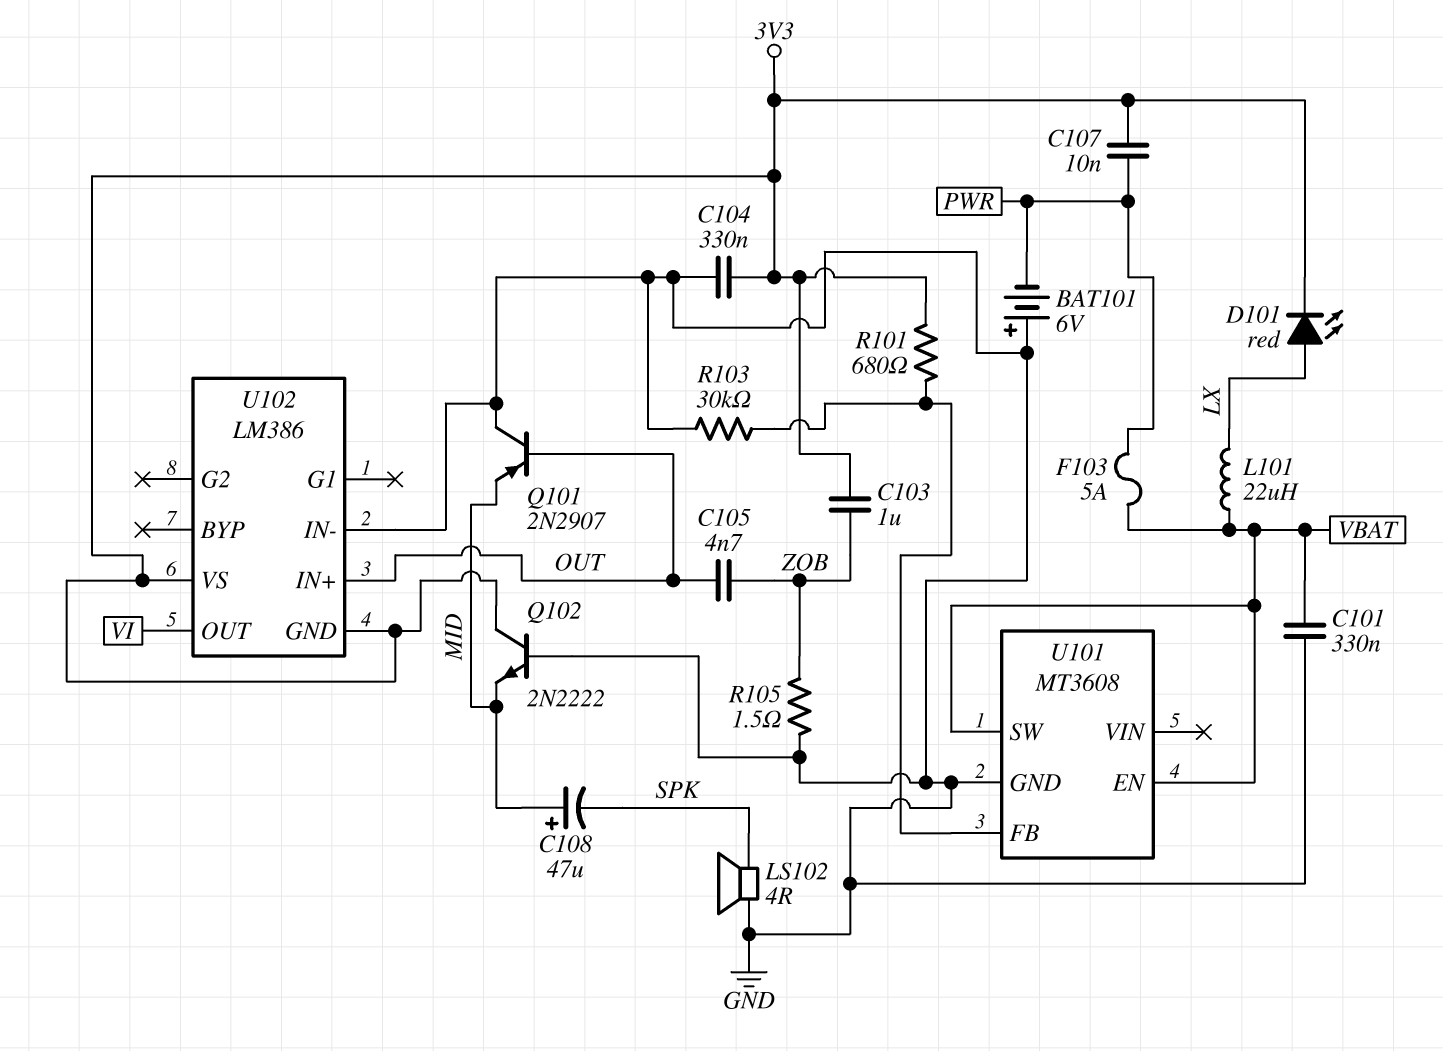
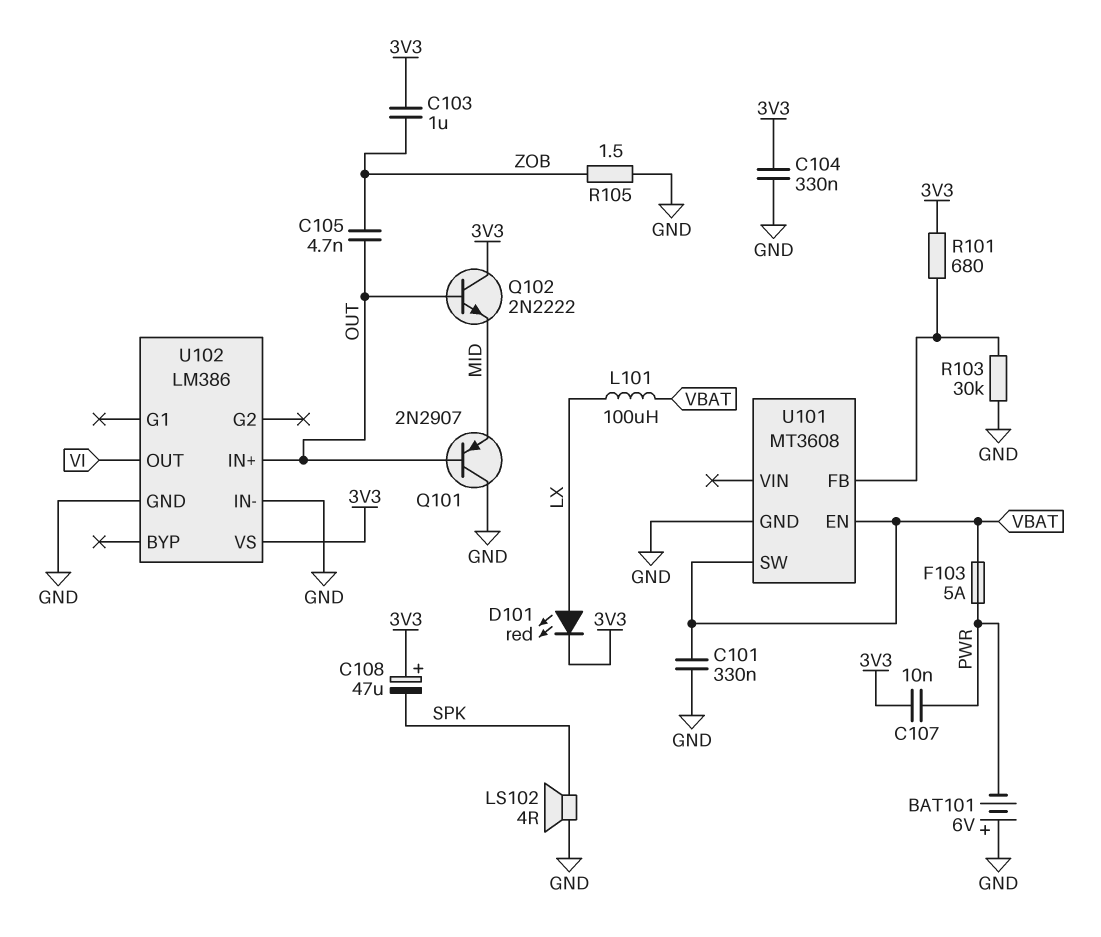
C108: 47uF (plus MID, minus SPK) -> 47uF (plus 3V3, minus SPK)
L101: 22uH (LX, VBAT) -> 100uH (LX, VBAT)
Q102: NPN 2N2222 (B GND, C 3V3, E MID) -> NPN 2N2222 (B OUT, C 3V3, E MID)
U102 pin GND: 3V3 -> GND

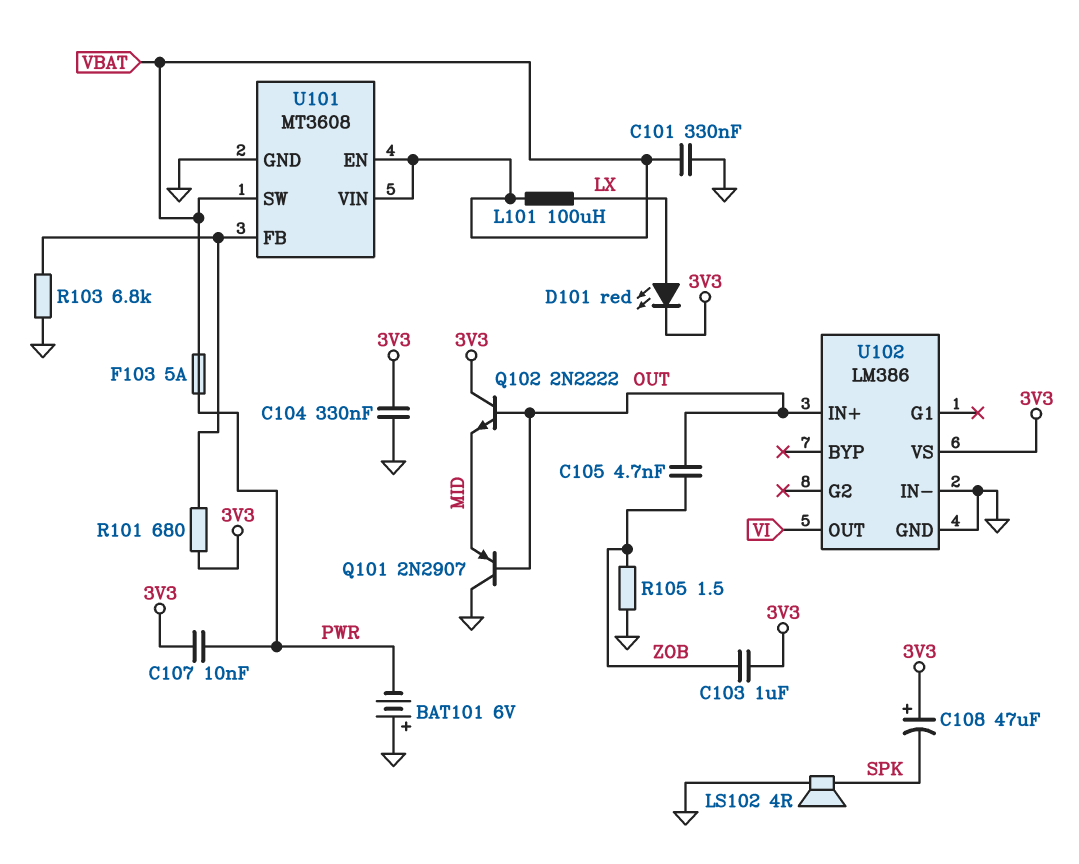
R103: 30k (GND, U101/FB) -> 6.8k (GND, U101/FB)
U101 pin VIN: none -> VBAT

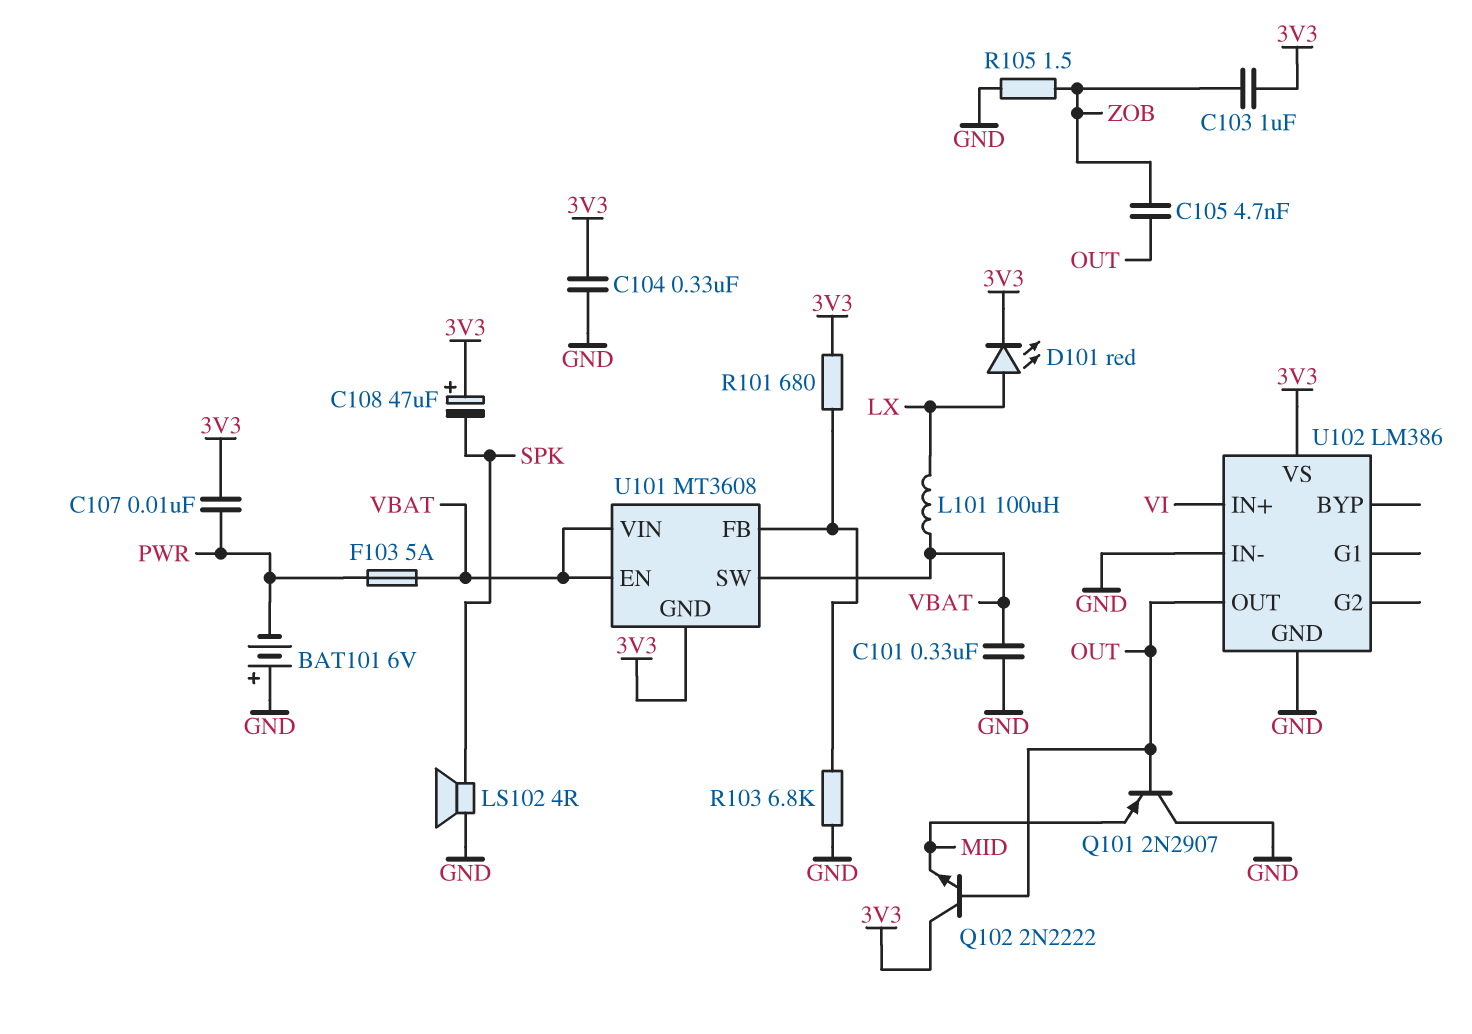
U101 pin GND: GND -> 3V3
U102 pin IN+: OUT -> VI
U102 pin OUT: VI -> OUT

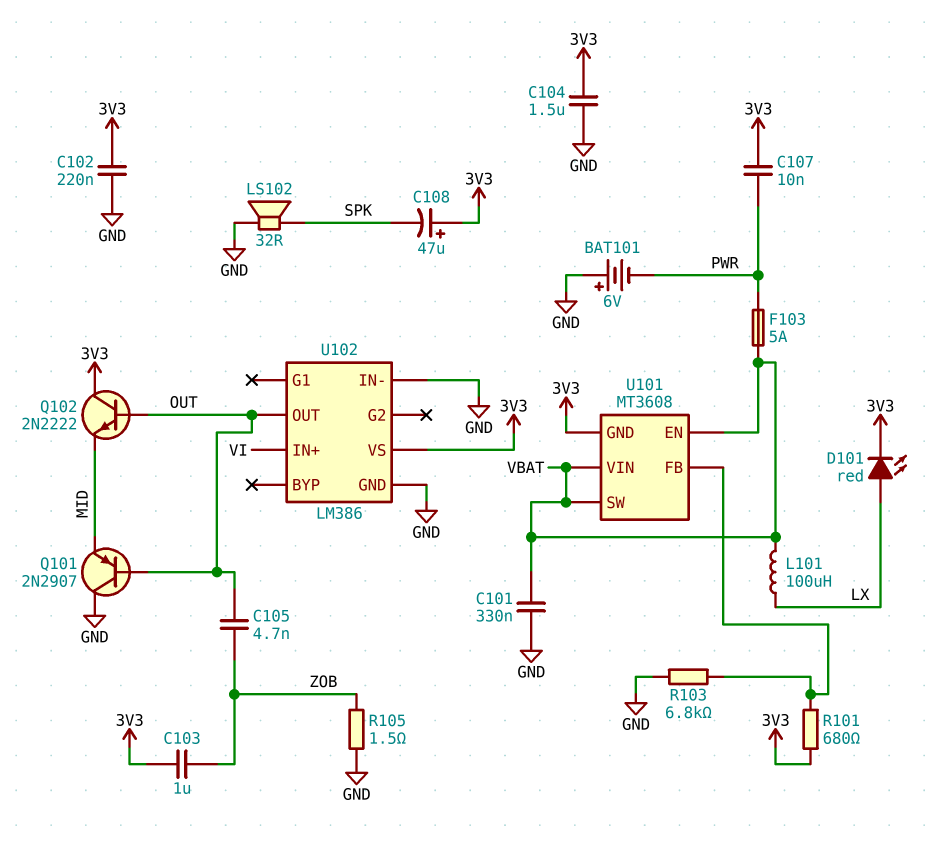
C102: none -> 220nF (3V3, GND)
C104: 330nF (3V3, GND) -> 1.5uF (3V3, GND)
LS102: speaker 4R (GND, SPK) -> speaker 32R (GND, SPK)

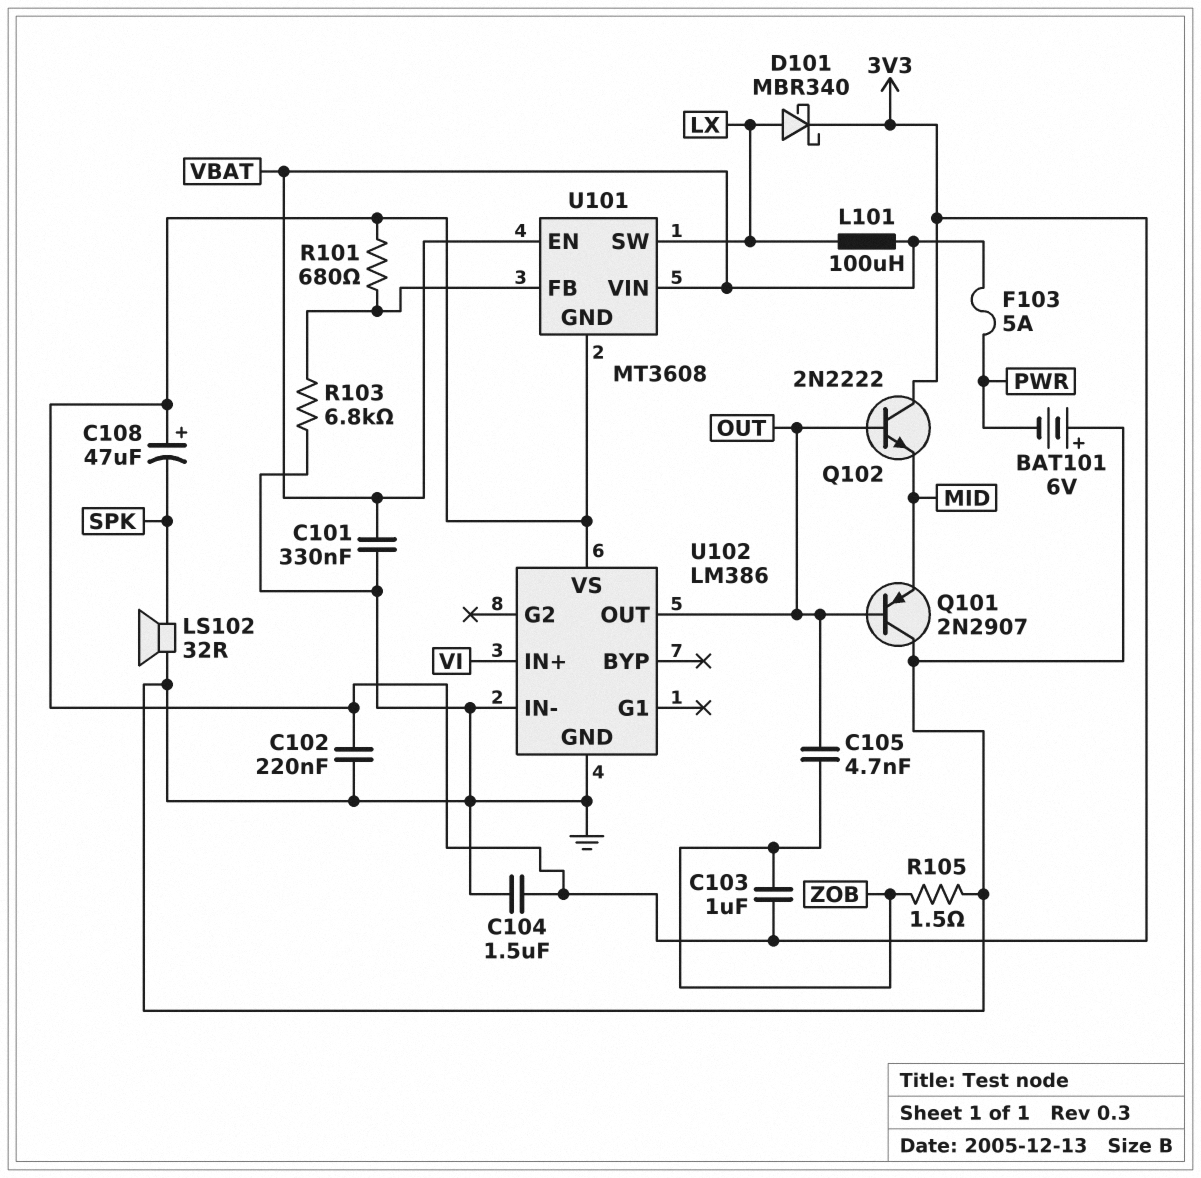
C107: 10nF (3V3, PWR) -> none
D101: LED red (A LX, K 3V3) -> schottky MBR340 (A LX, K 3V3)
U101 pin SW: VBAT -> LX

